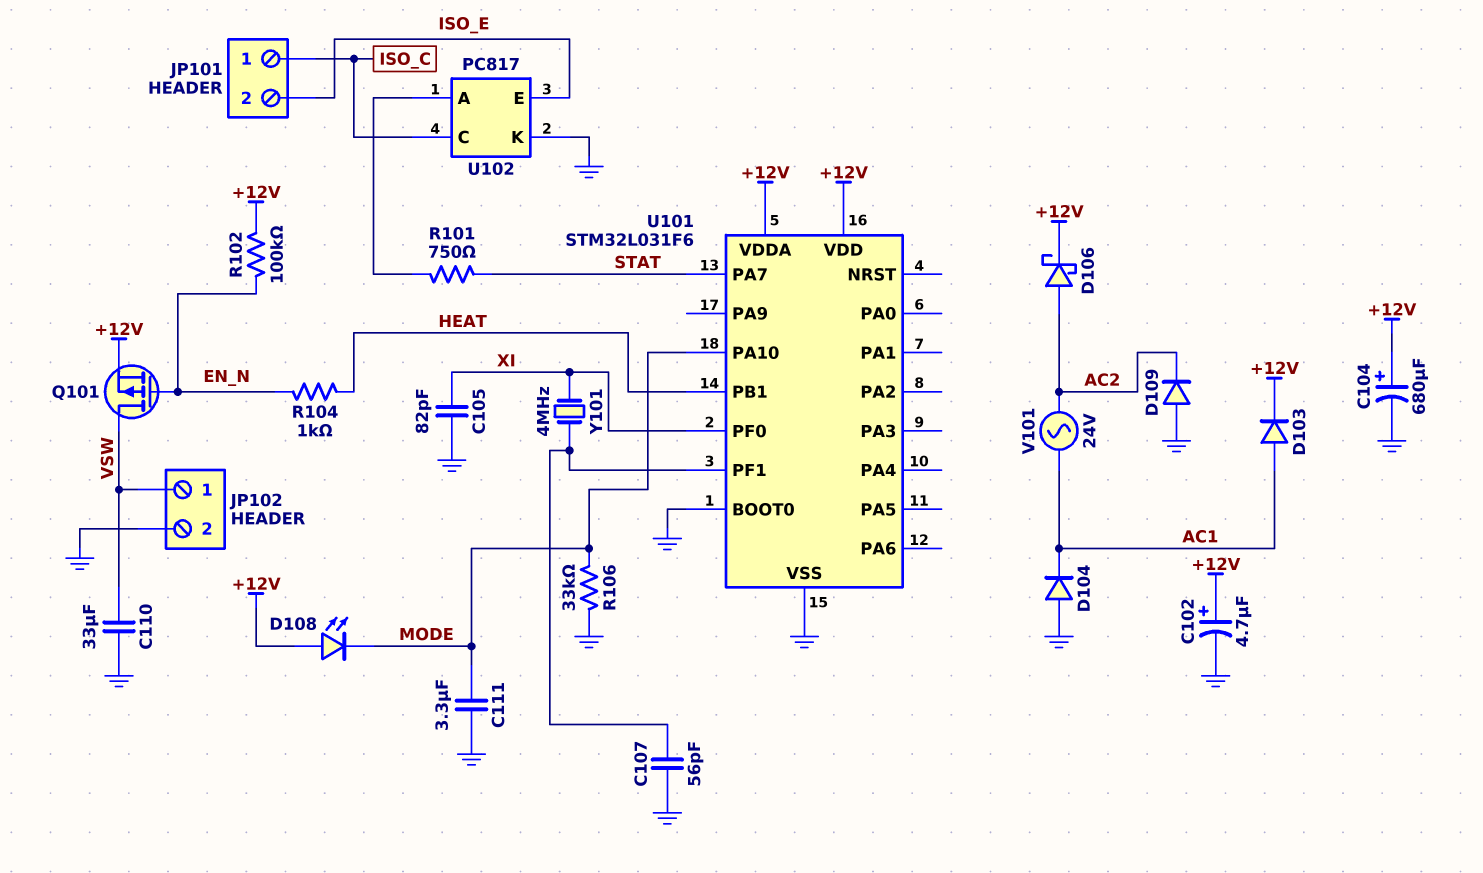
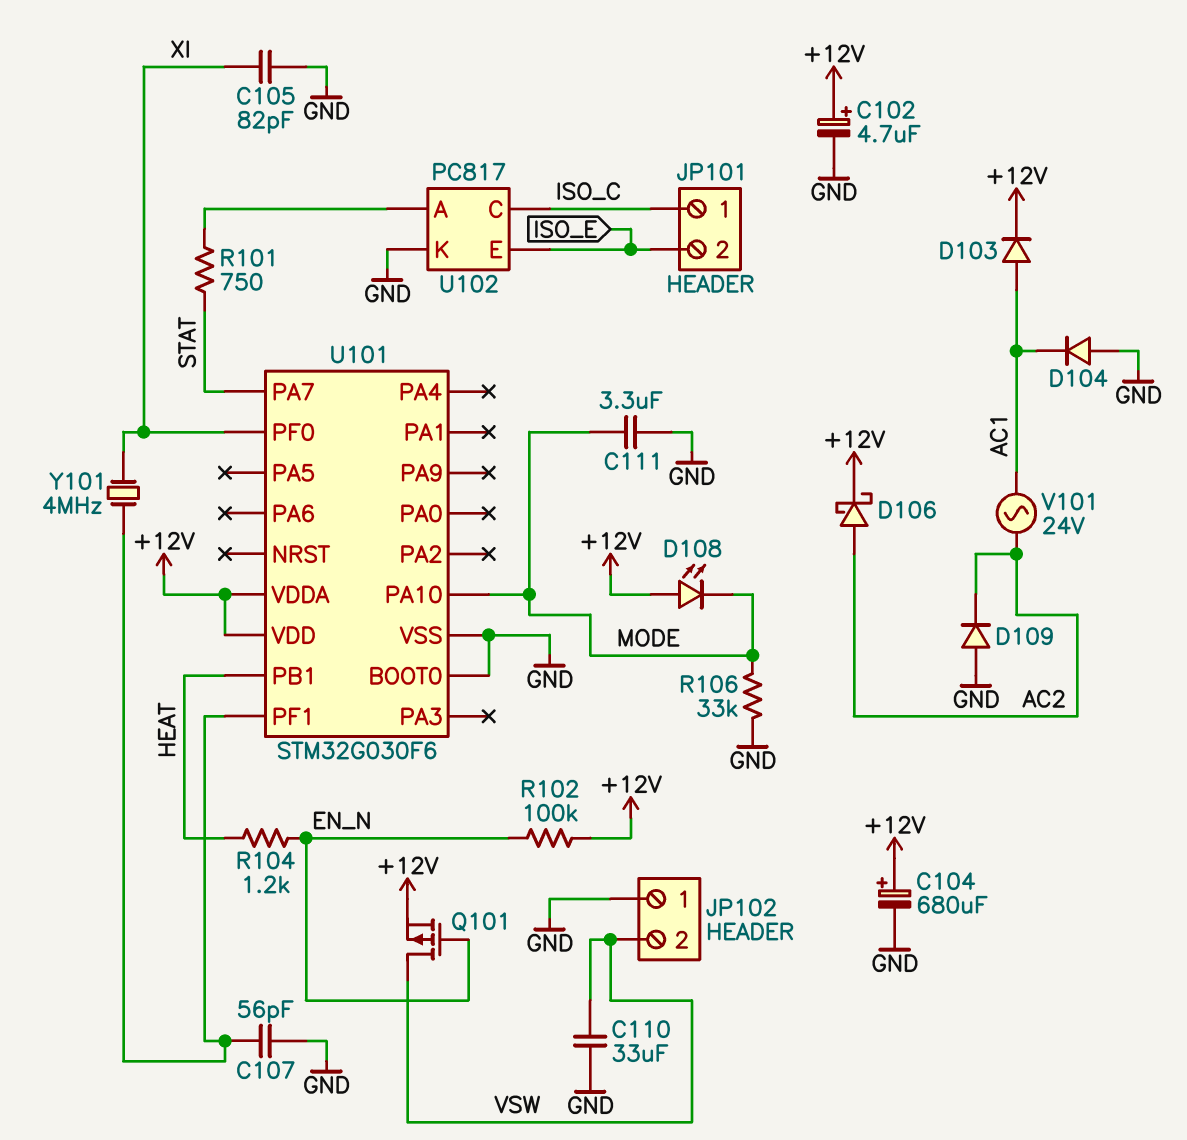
JP102 pin 1: VSW -> GND
JP102 pin 2: GND -> VSW
R104: 1k (EN_N, HEAT) -> 1.2k (EN_N, HEAT)
U101: STM32L031F6 -> STM32G030F6

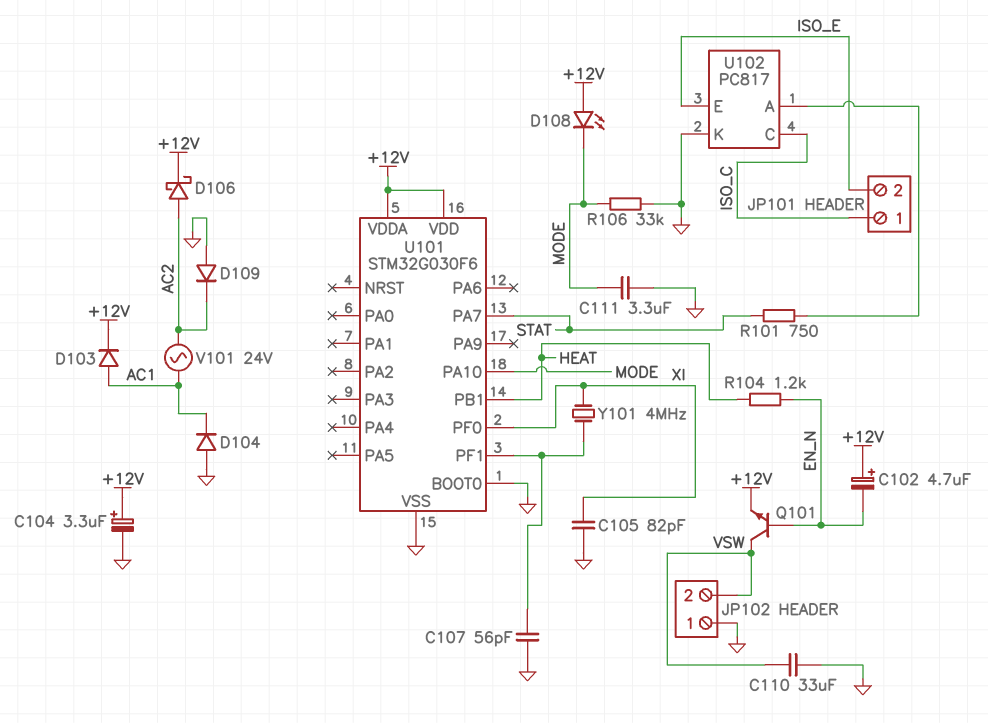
C102: 4.7uF (plus +12V, minus GND) -> 4.7uF (plus +12V, minus EN_N)
C104: 680uF (plus +12V, minus GND) -> 3.3uF (plus +12V, minus GND)
Q101: PMOS (G EN_N, D VSW, S +12V) -> NPN (B EN_N, C VSW, E +12V)
R102: 100k (+12V, EN_N) -> none

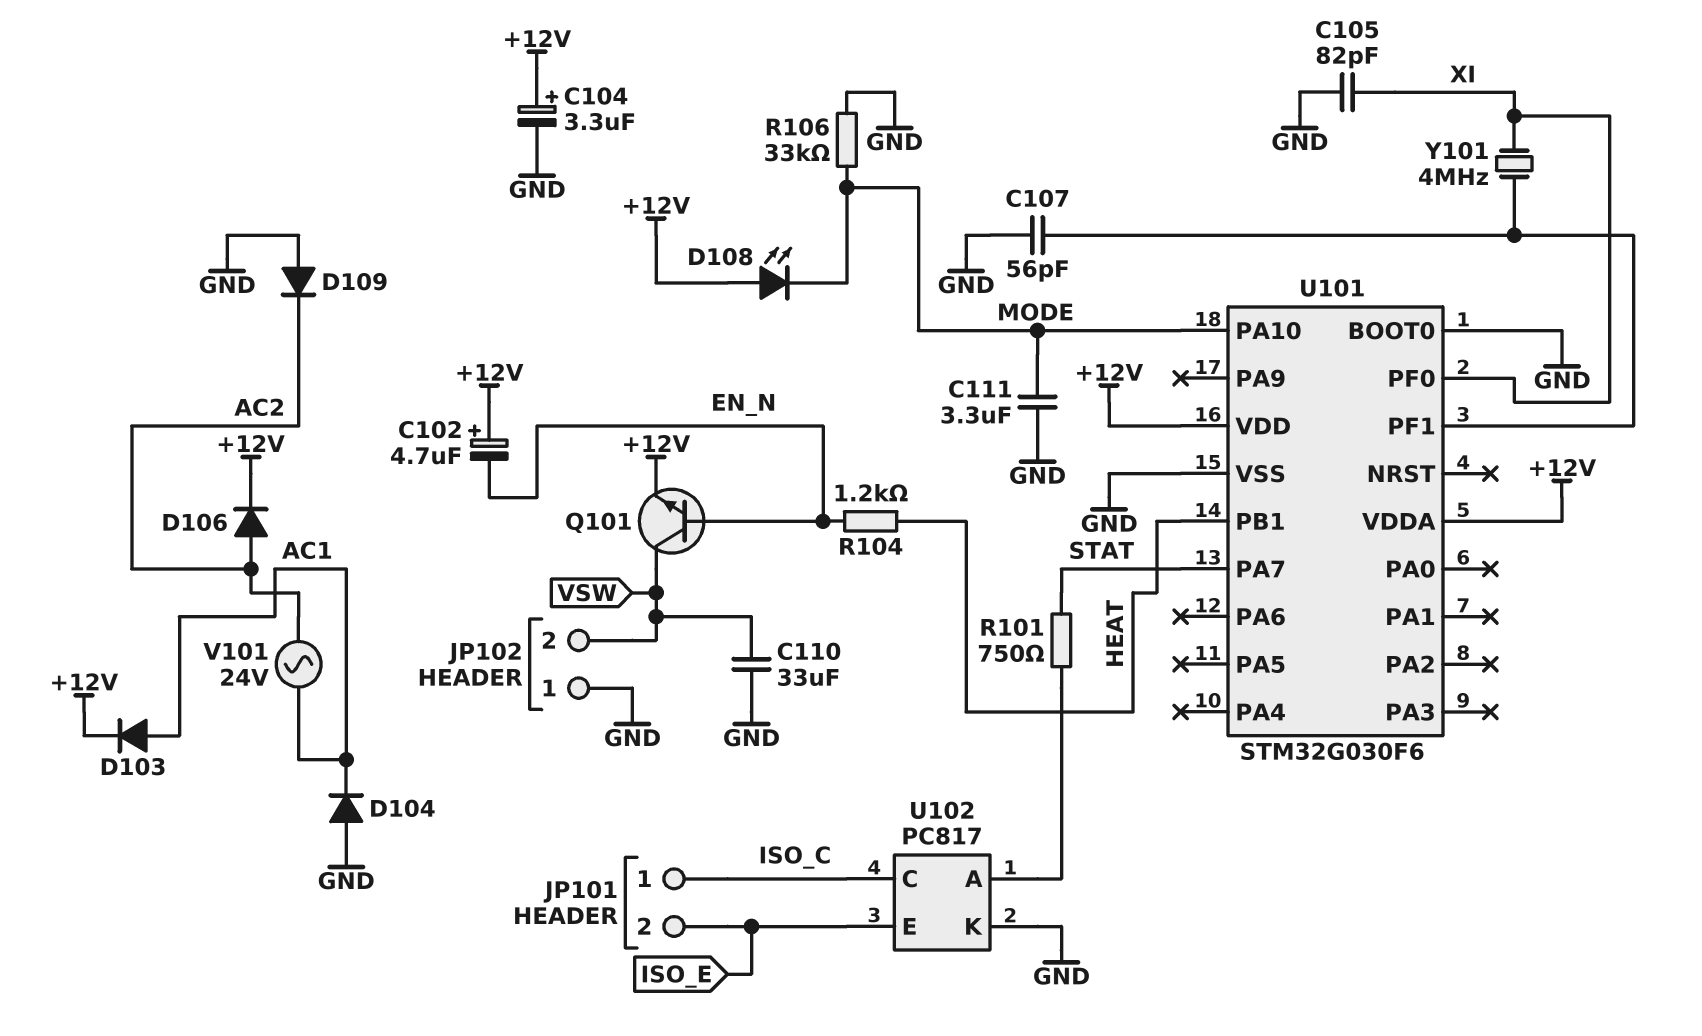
D106: schottky (A AC2, K +12V) -> diode (A AC2, K +12V)

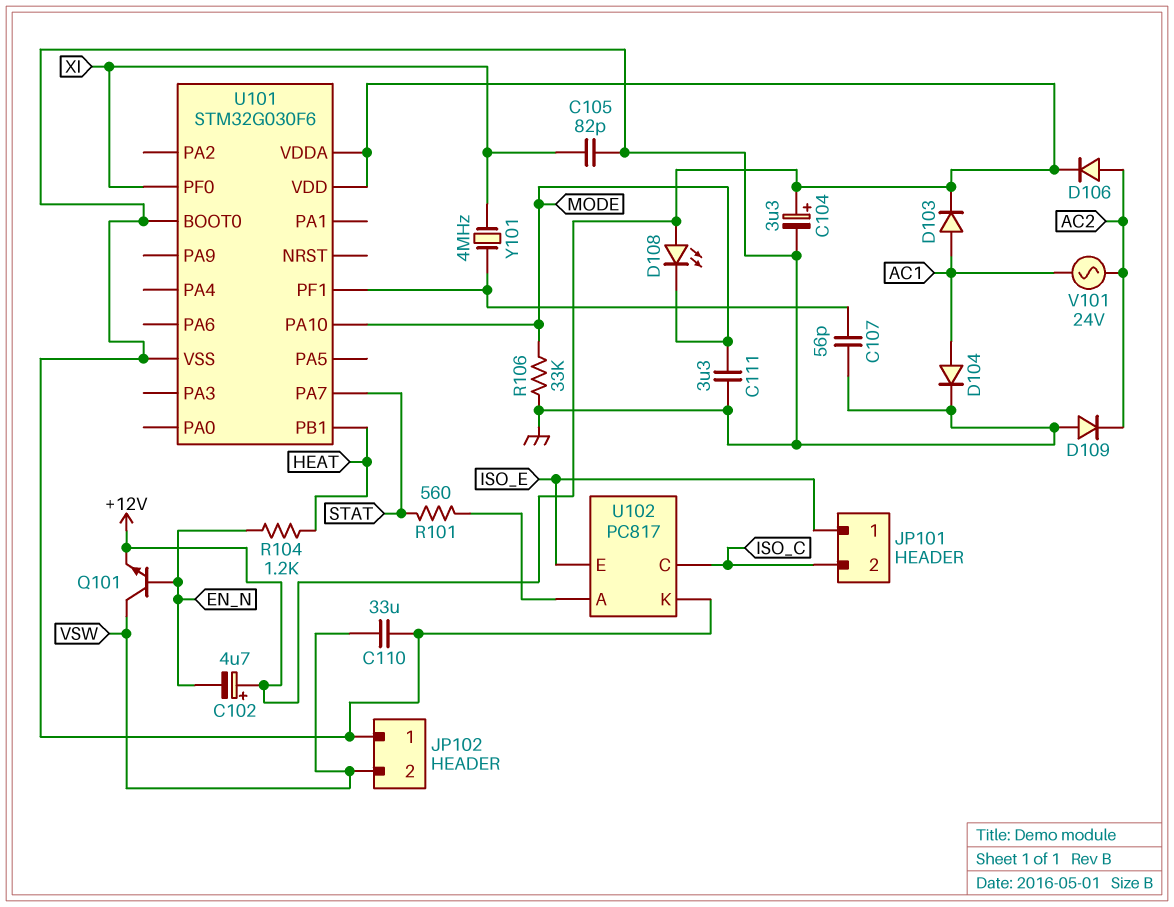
D104: diode (A GND, K AC1) -> diode (A AC1, K GND)
JP101 pin 1: ISO_C -> ISO_E
JP101 pin 2: ISO_E -> ISO_C
R101: 750 (STAT, U102/A) -> 560 (STAT, U102/A)

